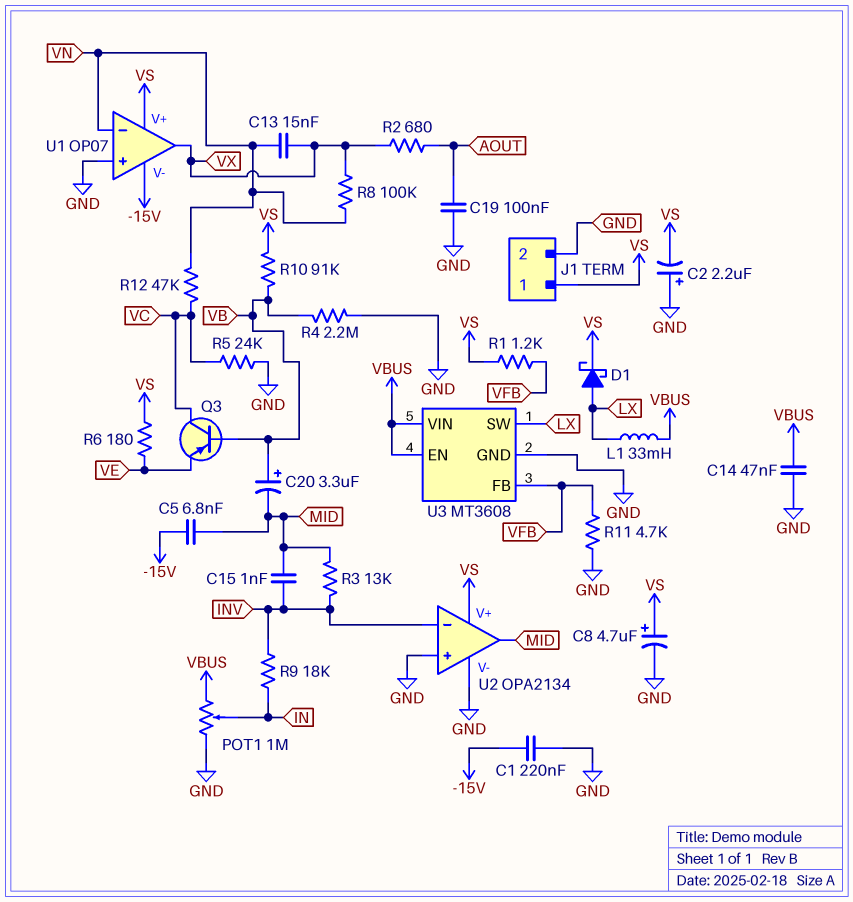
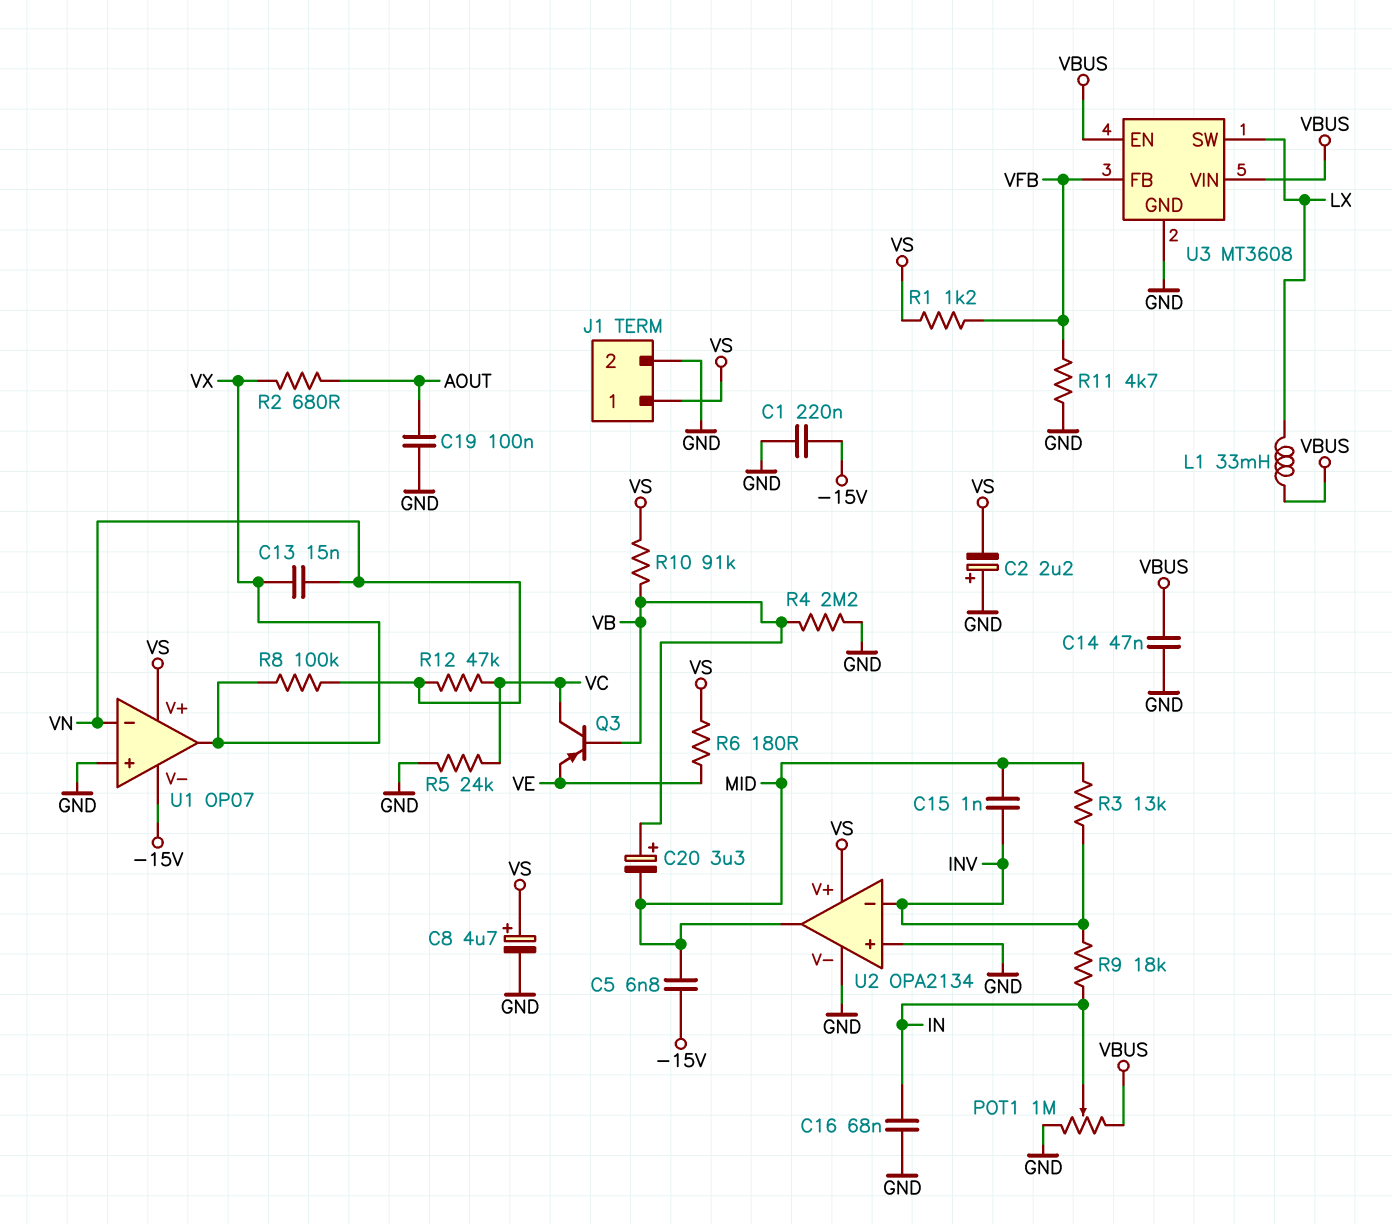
C16: none -> 68nF (GND, IN)
D1: schottky (A LX, K VS) -> none

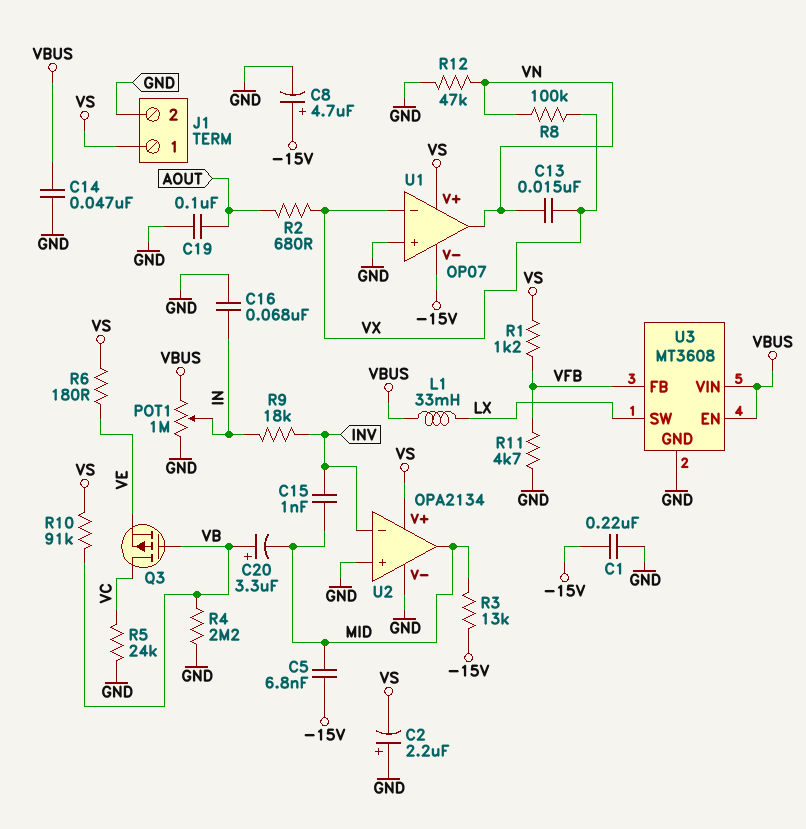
C8: 4.7uF (plus VS, minus GND) -> 4.7uF (plus -15V, minus GND)
Q3: PNP (B VB, C VC, E VE) -> PMOS (G VB, D VC, S VE)
R3: 13k (INV, MID) -> 13k (-15V, MID)
R12: 47k (VC, VN) -> 47k (GND, VN)
U1 pin in-: VN -> VX
U1 pin out: VX -> VN

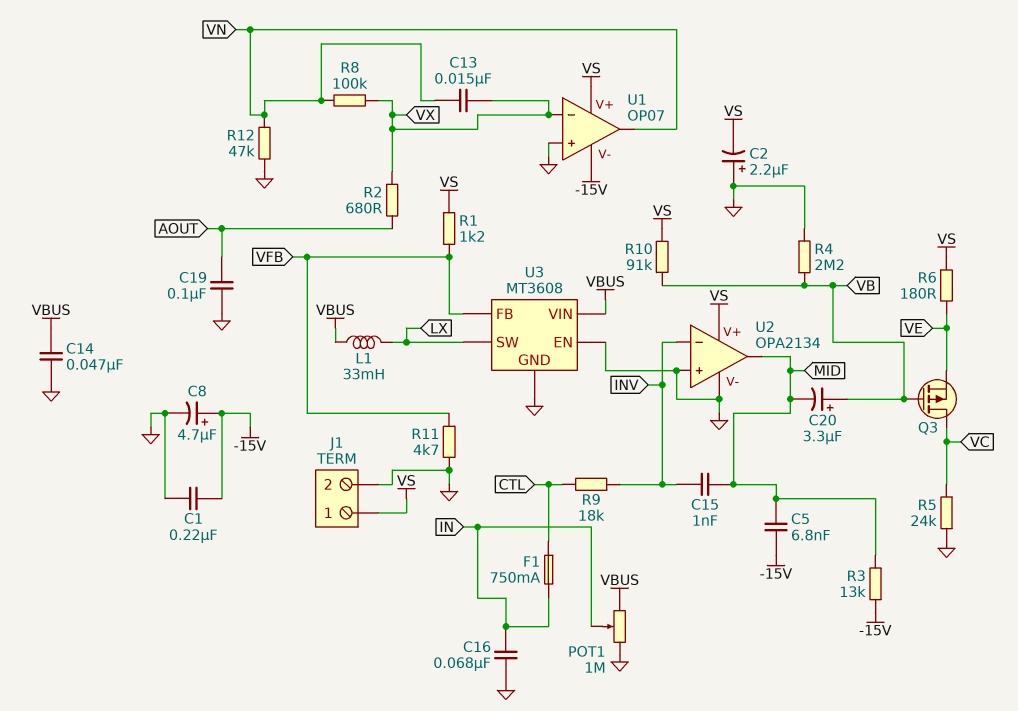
F1: none -> 750mA (CTL, IN)
R9: 18k (IN, INV) -> 18k (CTL, INV)
U3 pin EN: VBUS -> GND

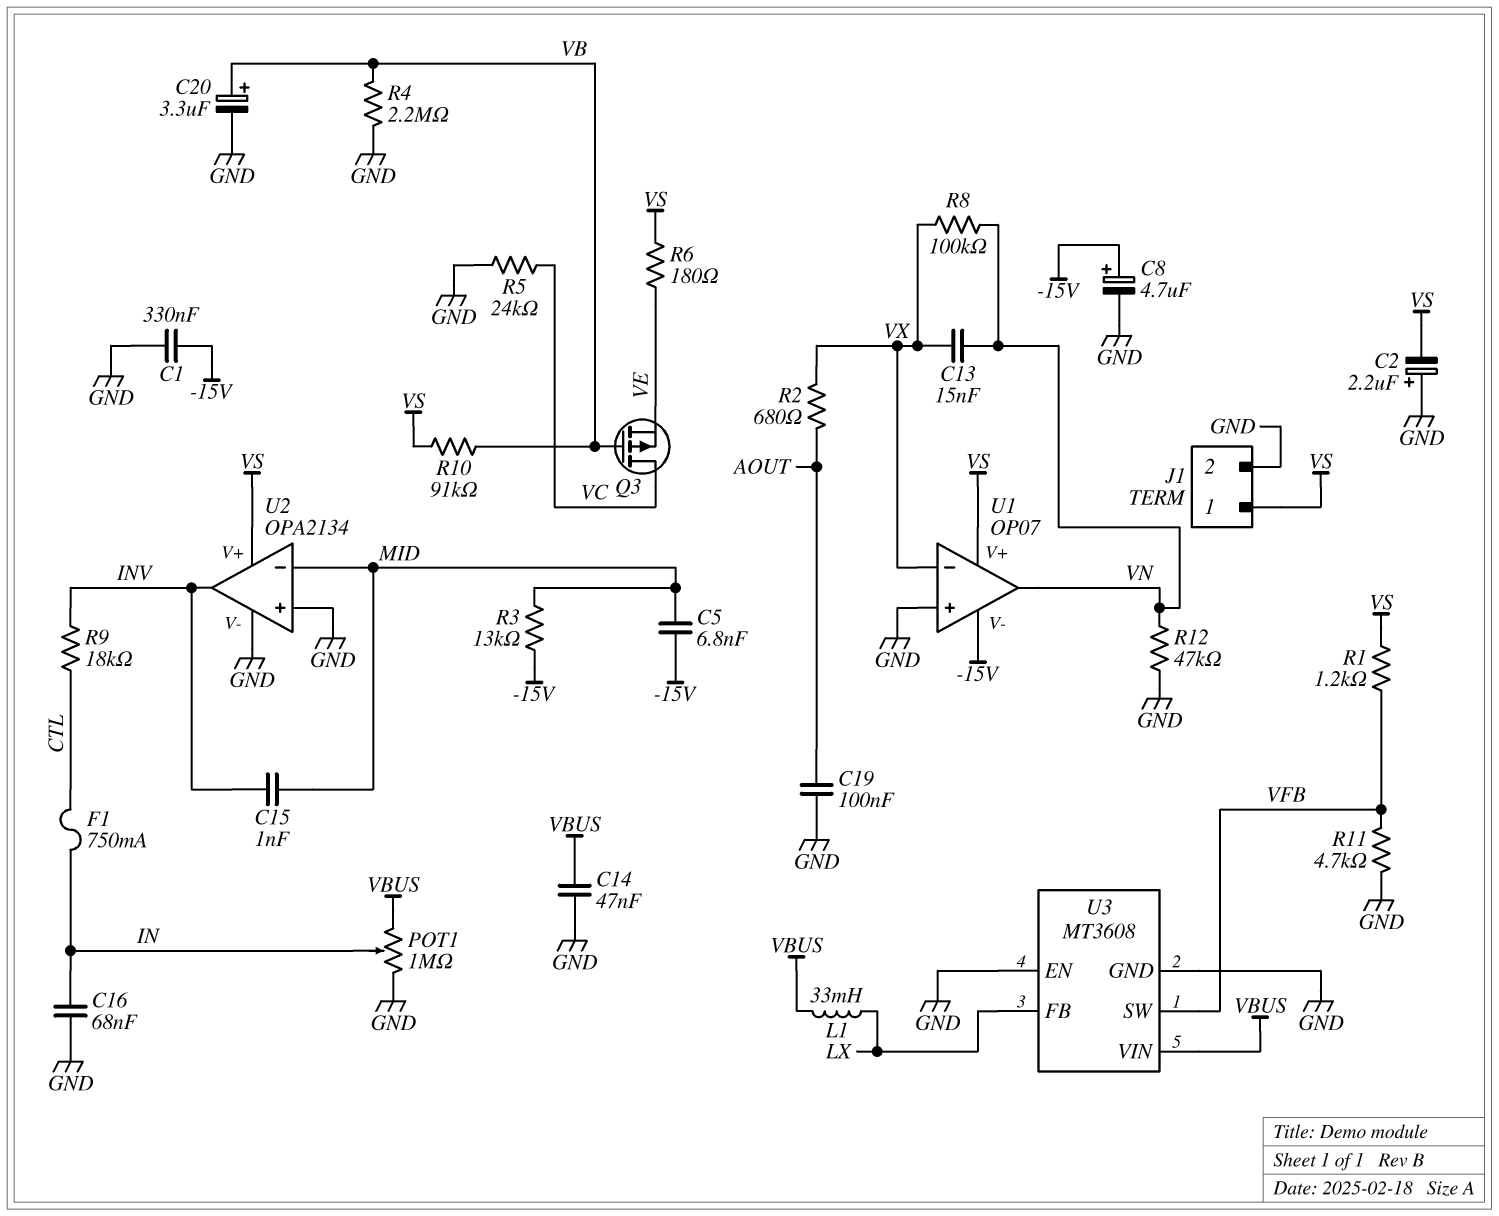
C1: 220nF (-15V, GND) -> 330nF (-15V, GND)
C20: 3.3uF (plus VB, minus MID) -> 3.3uF (plus VB, minus GND)
U2 pin in-: INV -> MID
U2 pin out: MID -> INV
U3 pin FB: VFB -> LX
U3 pin SW: LX -> VFB

